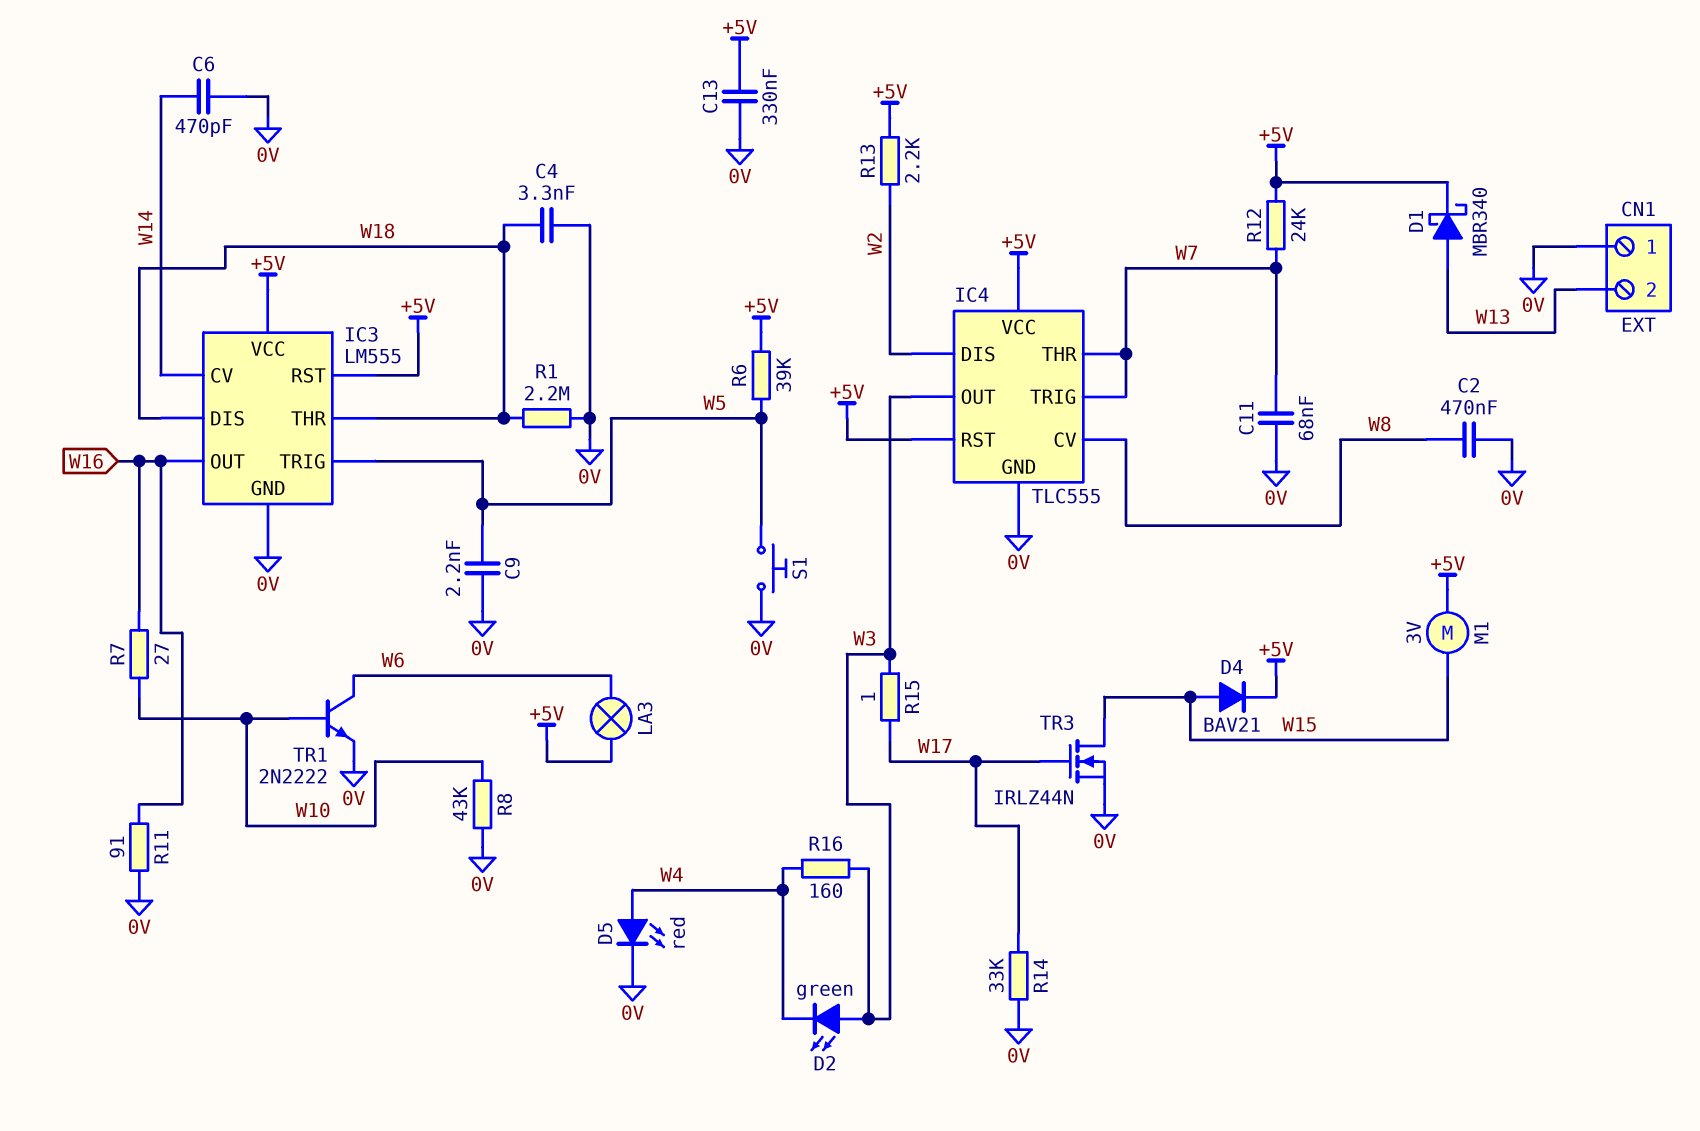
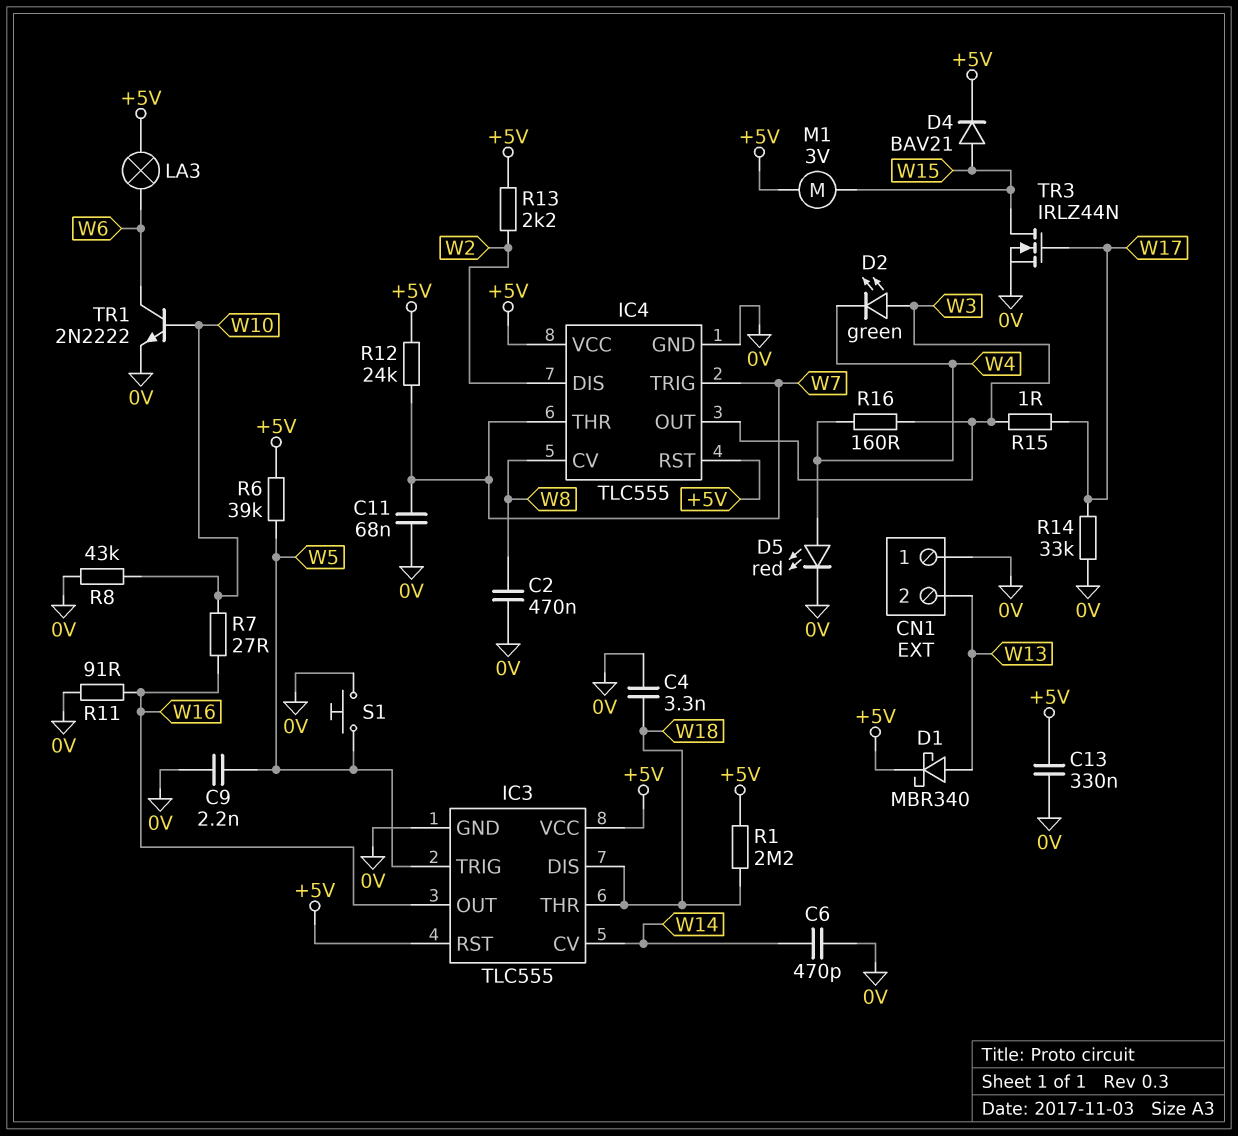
IC3: LM555 -> TLC555
R1: 2.2M (0V, W18) -> 2.2M (+5V, W18)

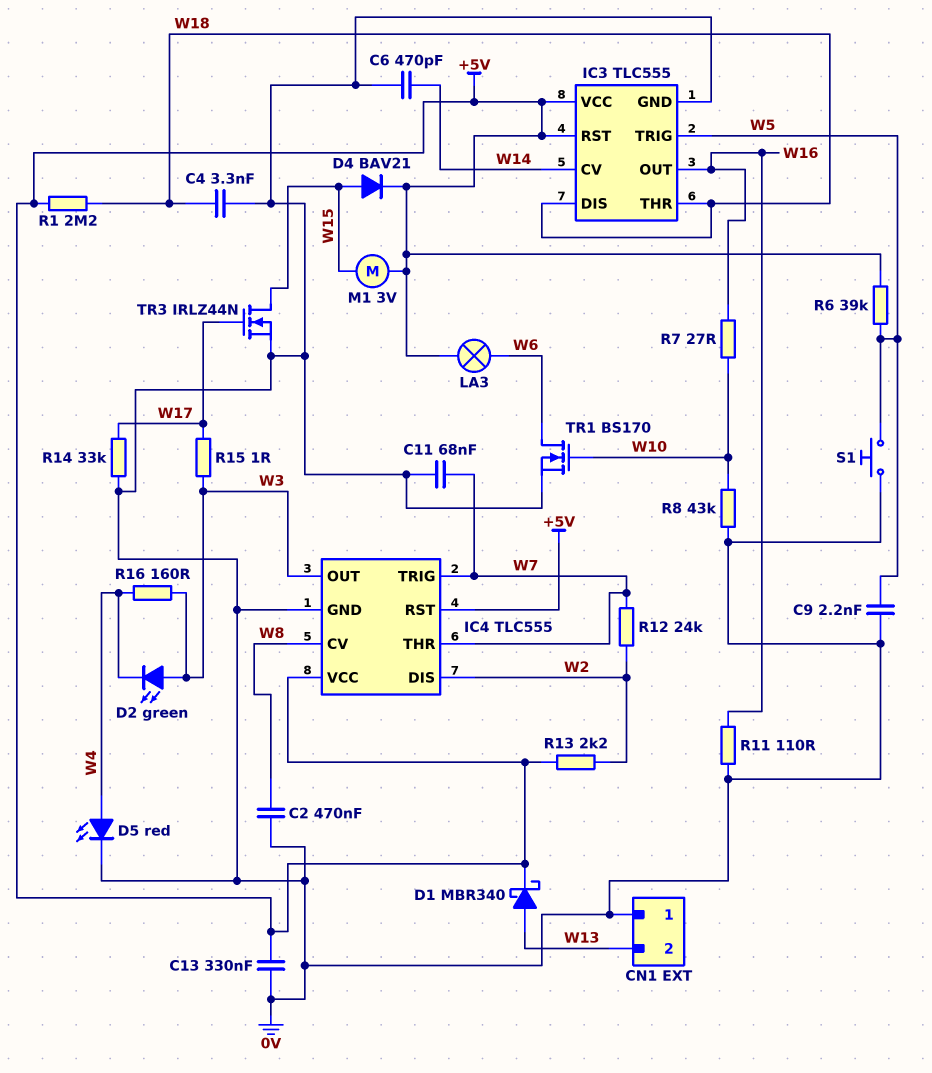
R11: 91 (0V, W16) -> 110 (0V, W16)
R12: 24k (+5V, W7) -> 24k (W2, W7)
TR1: NPN 2N2222 (B W10, C W6, E 0V) -> NMOS BS170 (G W10, D W6, S 0V)

